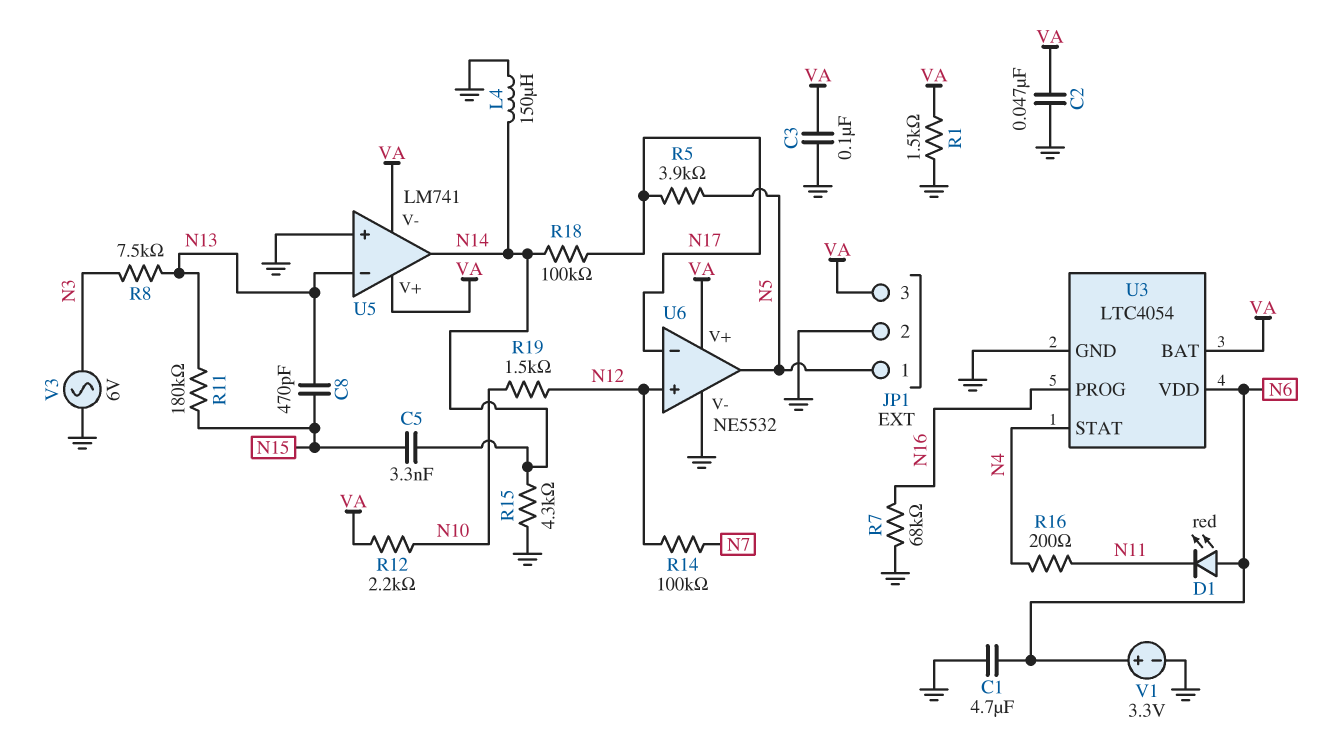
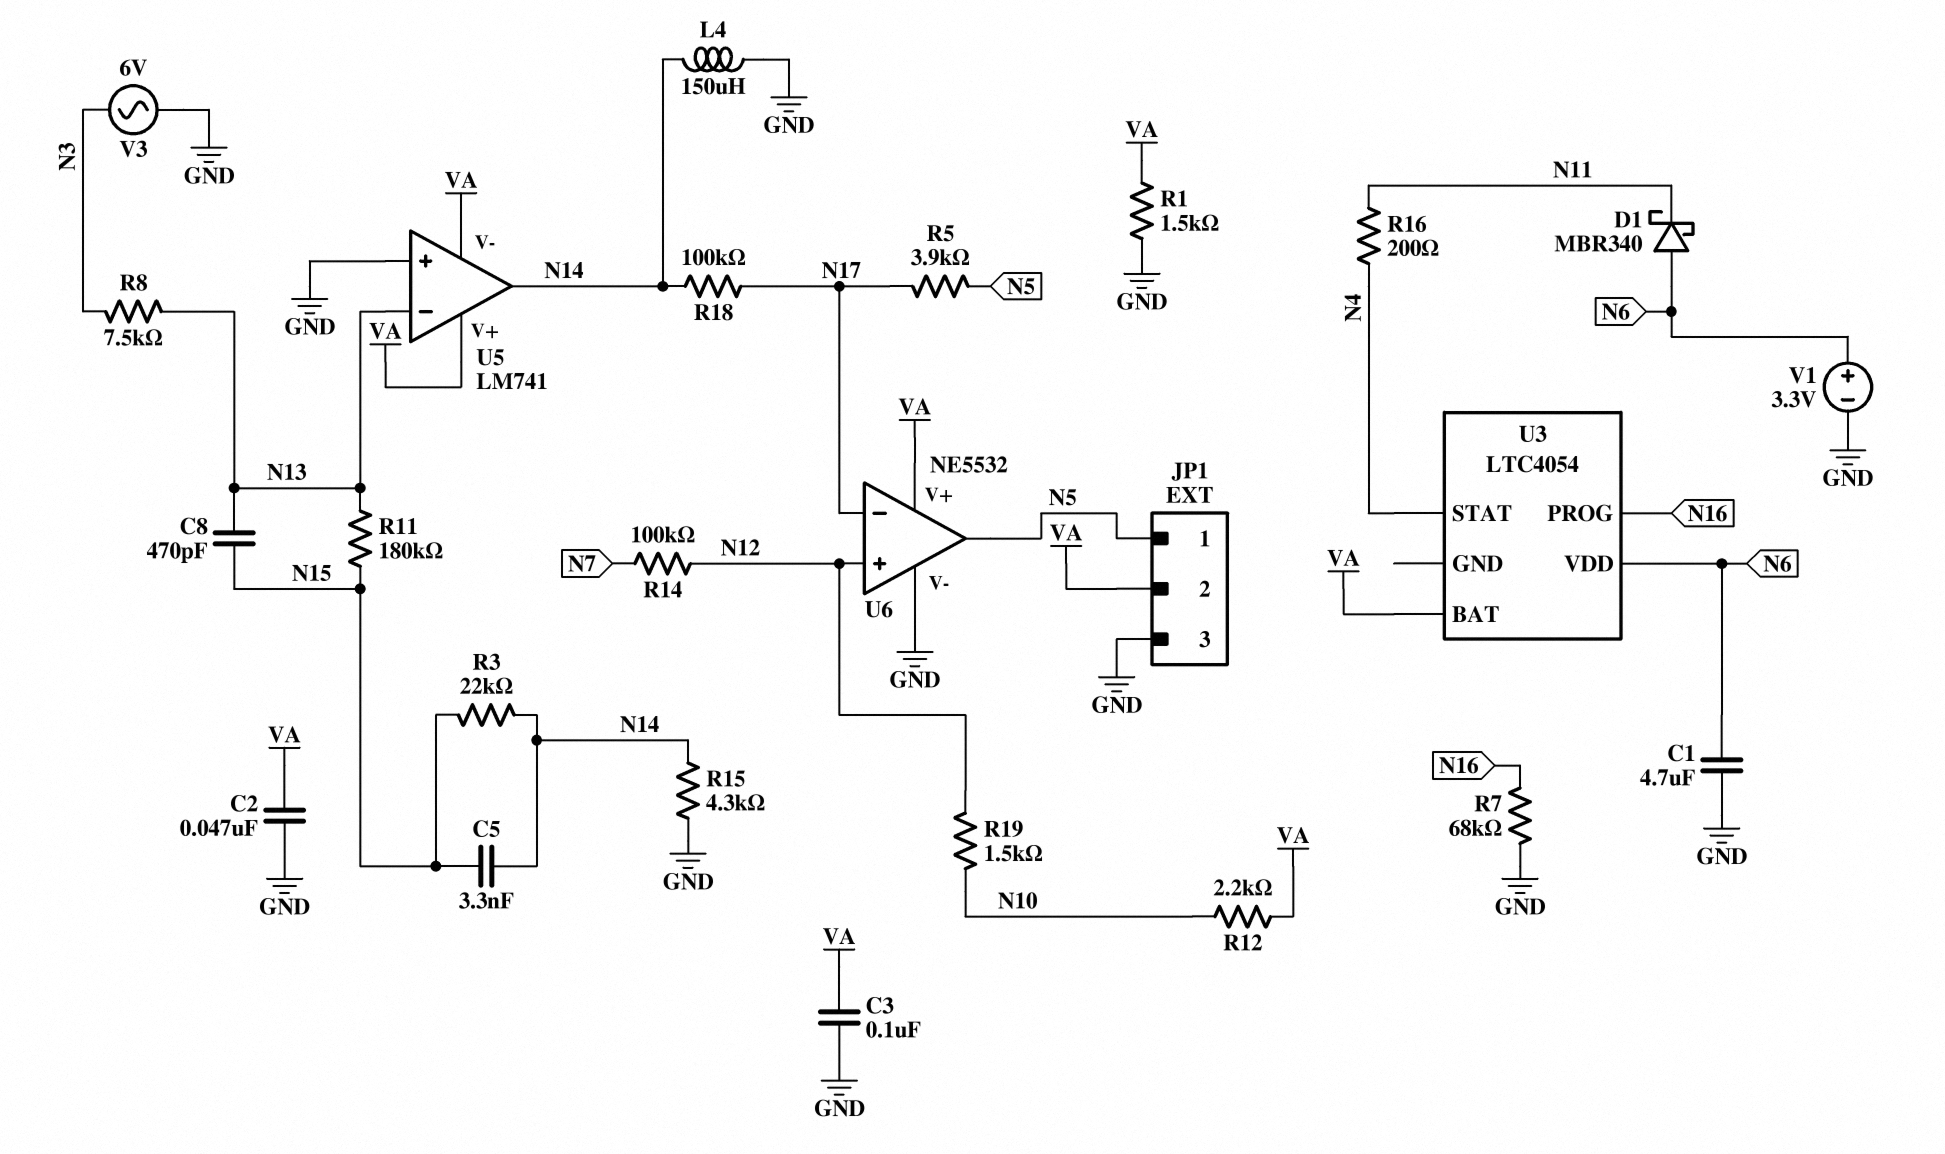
D1: LED red (A N6, K N11) -> schottky MBR340 (A N6, K N11)
JP1 pin 2: GND -> VA
JP1 pin 3: VA -> GND
R3: none -> 22k (N14, N15)
U3 pin GND: GND -> none

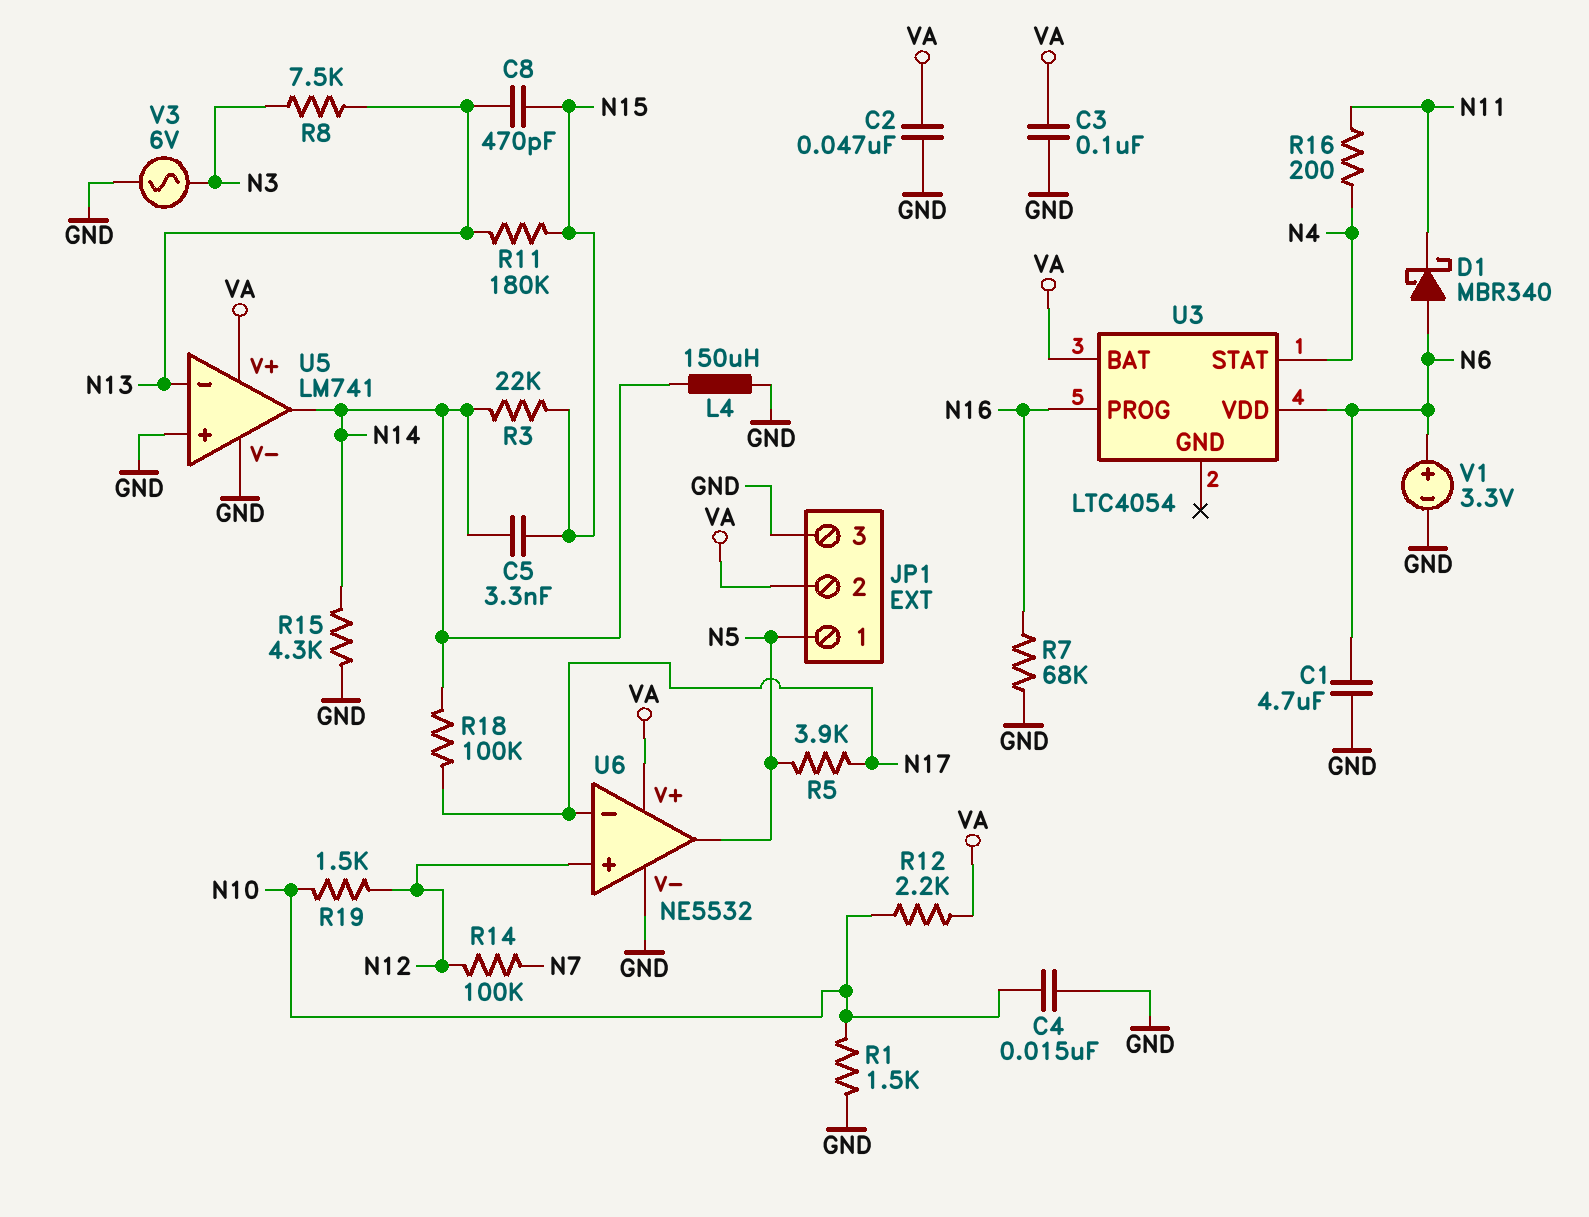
C4: none -> 15nF (GND, N10)
R1: 1.5k (GND, VA) -> 1.5k (GND, N10)
U5 pin V-: VA -> GND

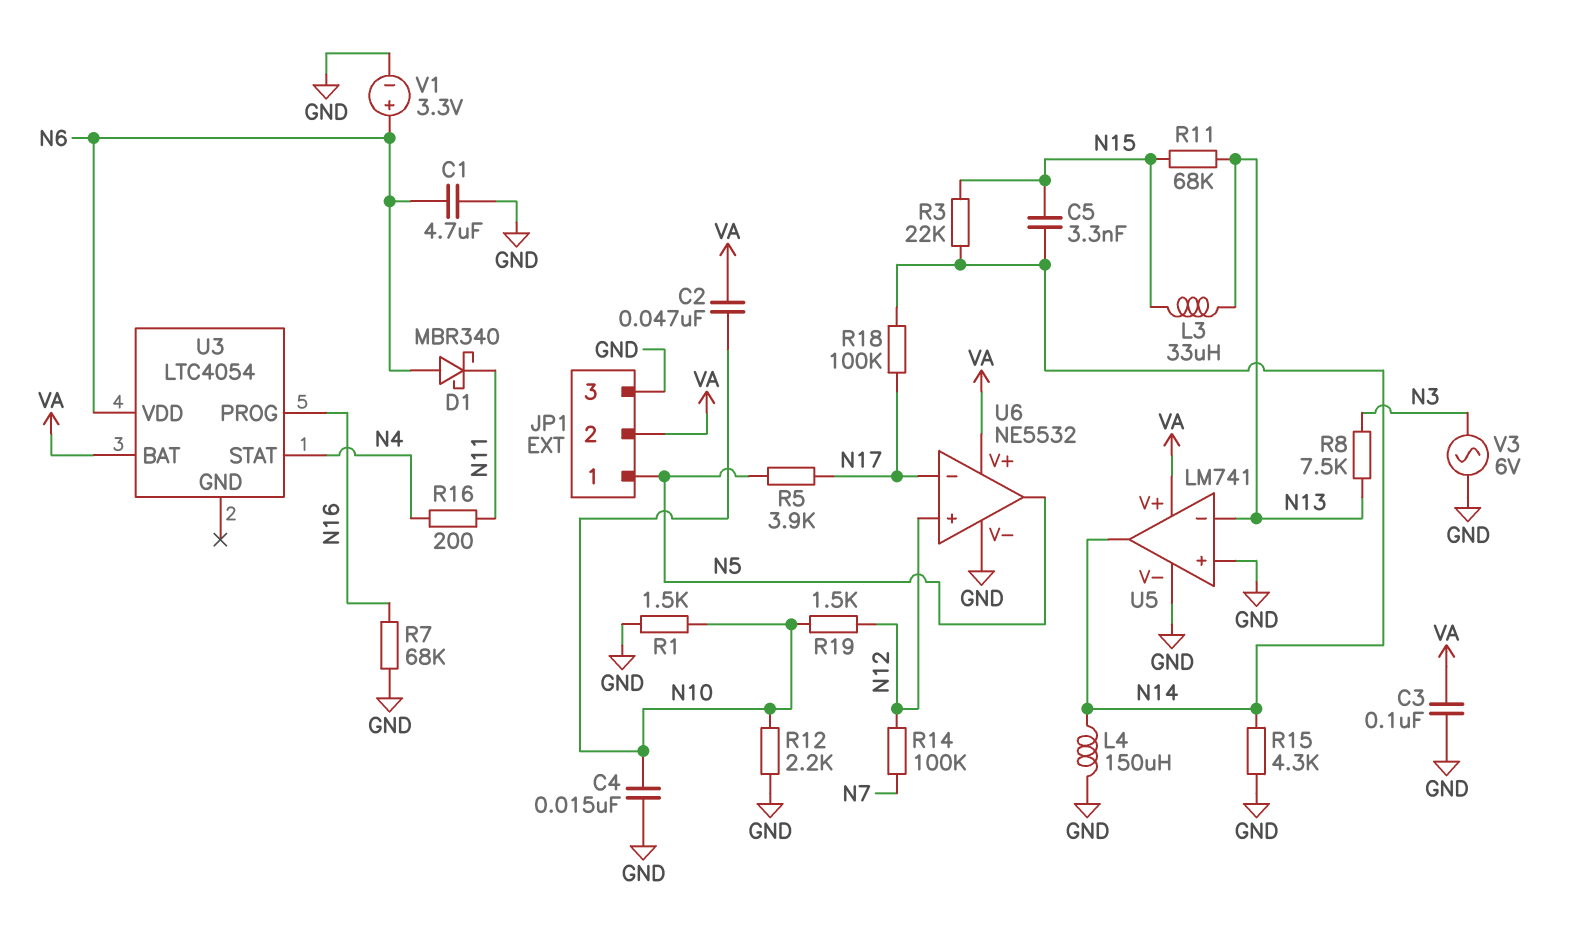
C2: 47nF (GND, VA) -> 47nF (N10, VA)
C8: 470pF (N13, N15) -> none
L3: none -> 33uH (N13, N15)
R11: 180k (N13, N15) -> 68k (N13, N15)
R12: 2.2k (N10, VA) -> 2.2k (GND, N10)

